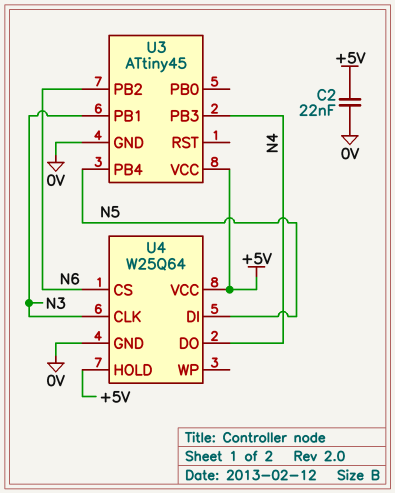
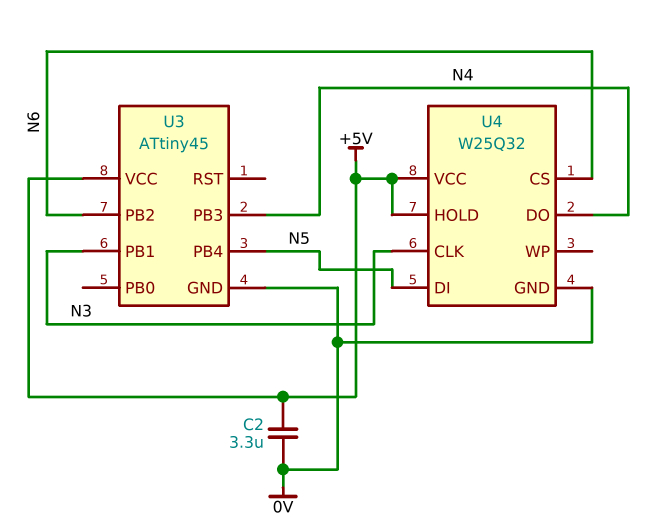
C2: 22nF (+5V, 0V) -> 3.3uF (+5V, 0V)
U4: W25Q64 -> W25Q32

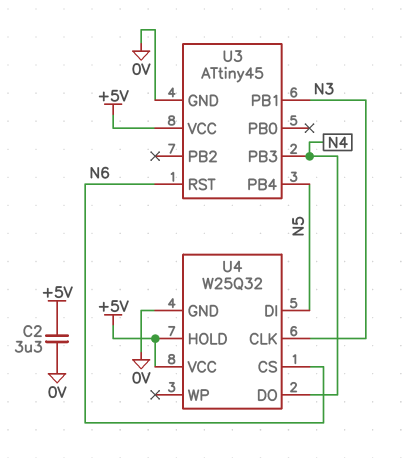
U3 pin PB2: N6 -> none
U3 pin RST: none -> N6

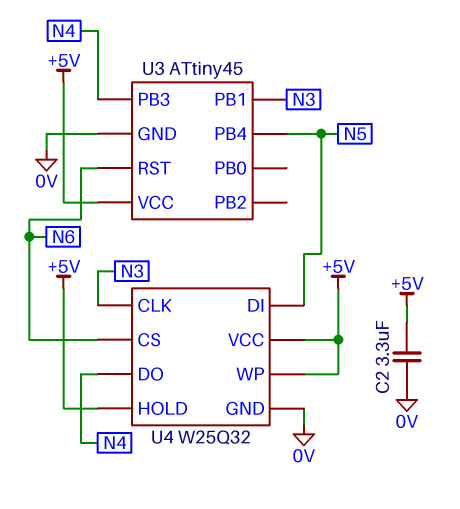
U4 pin WP: none -> +5V

